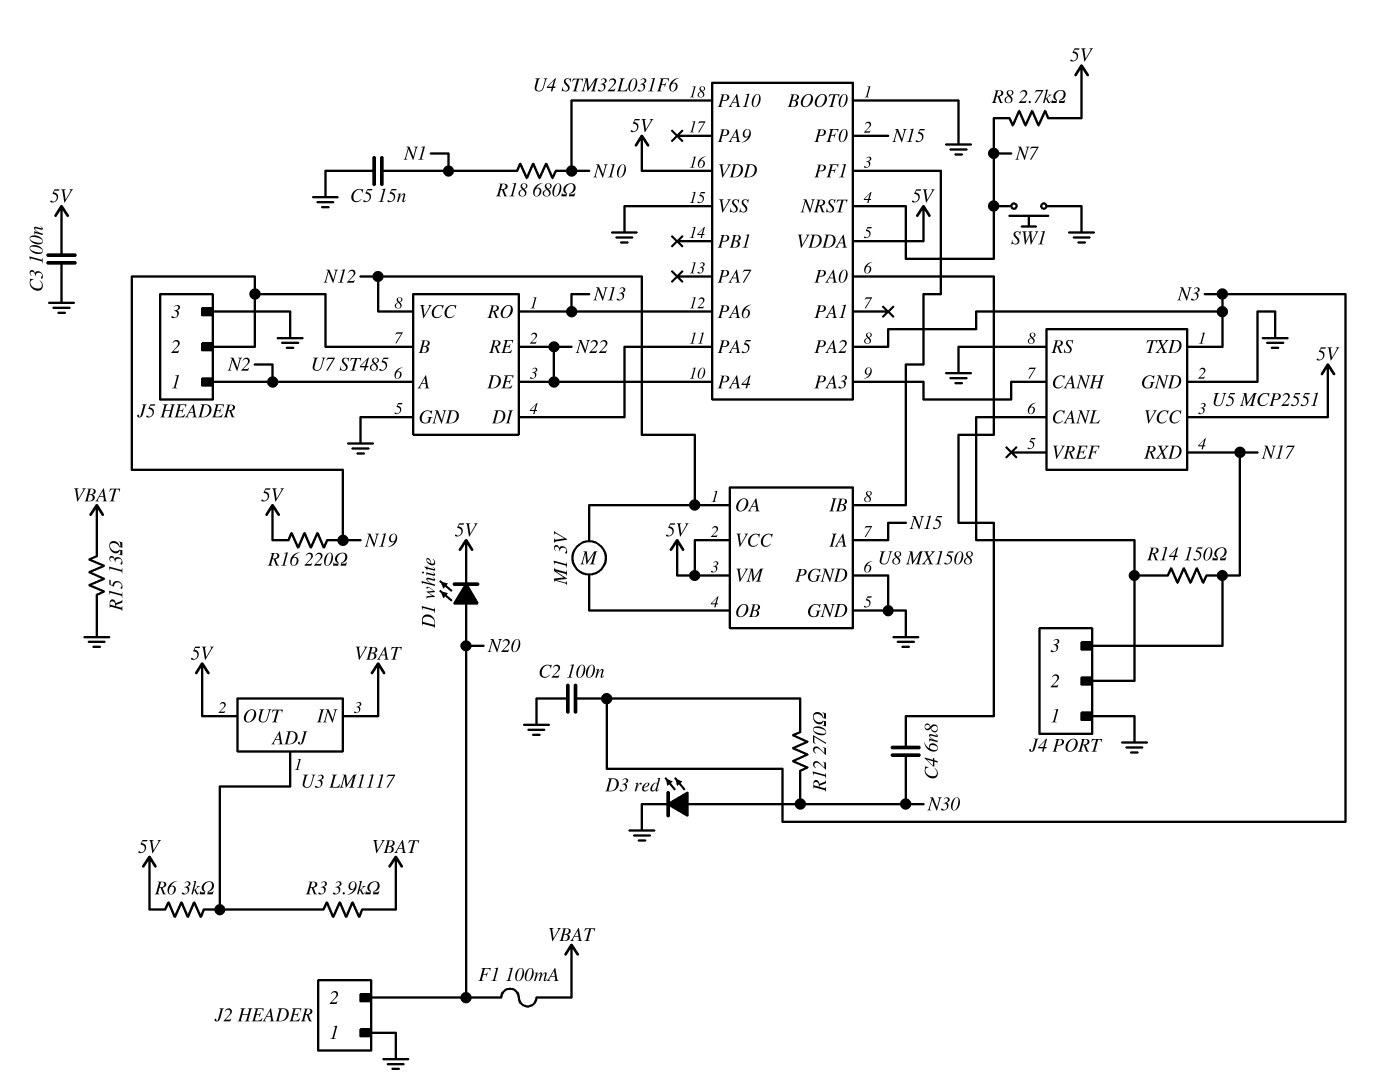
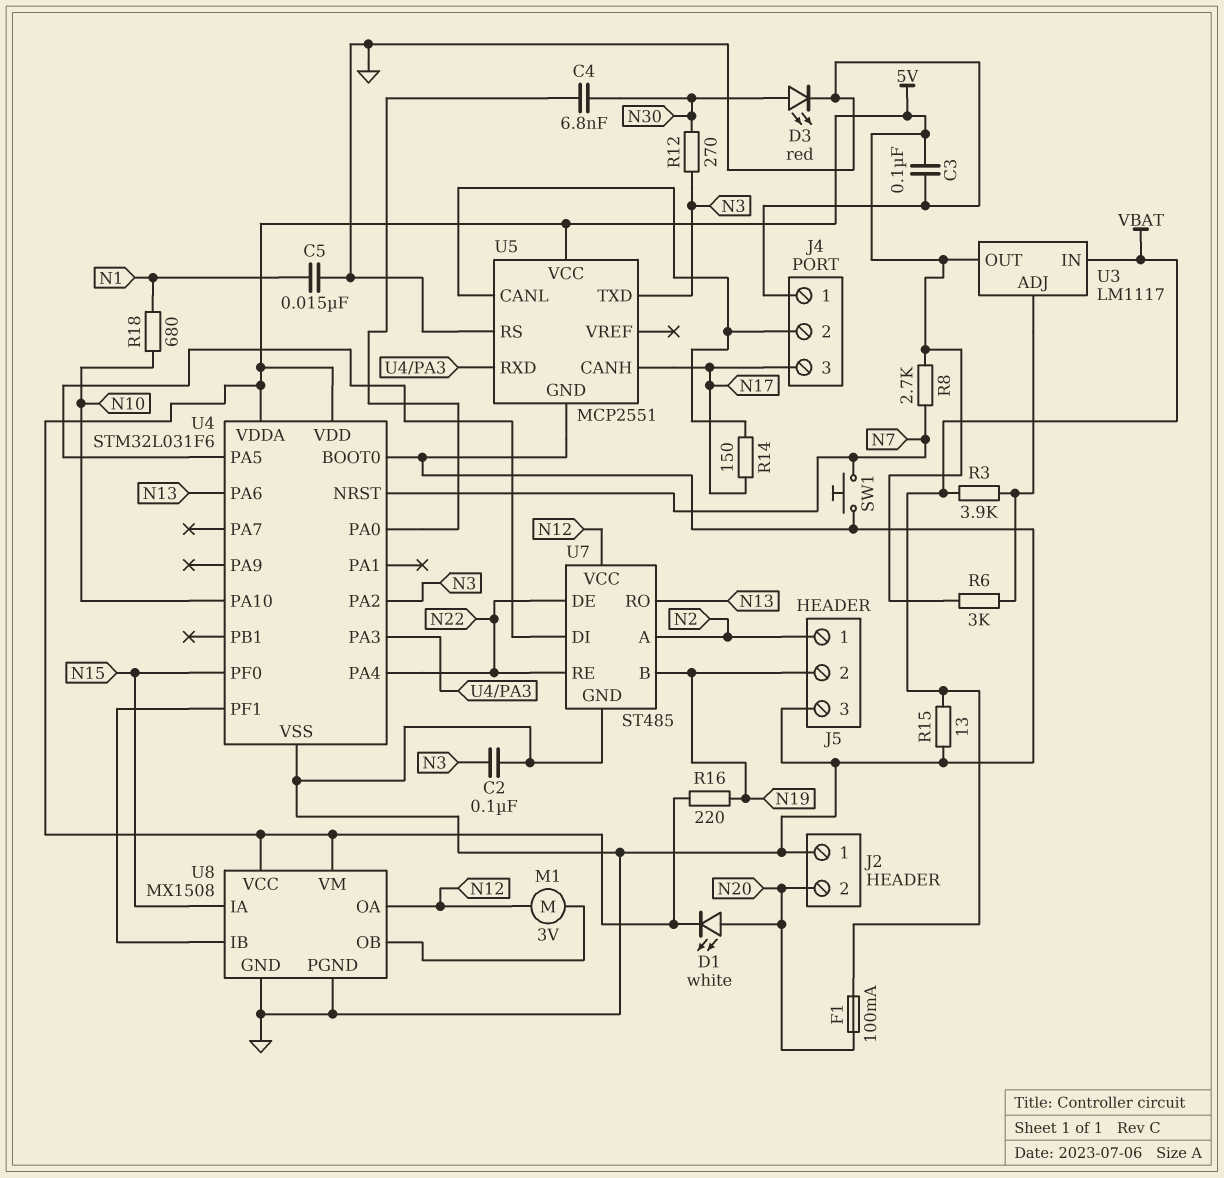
U5 pin CANH: U4/PA3 -> N17
U5 pin RXD: N17 -> U4/PA3

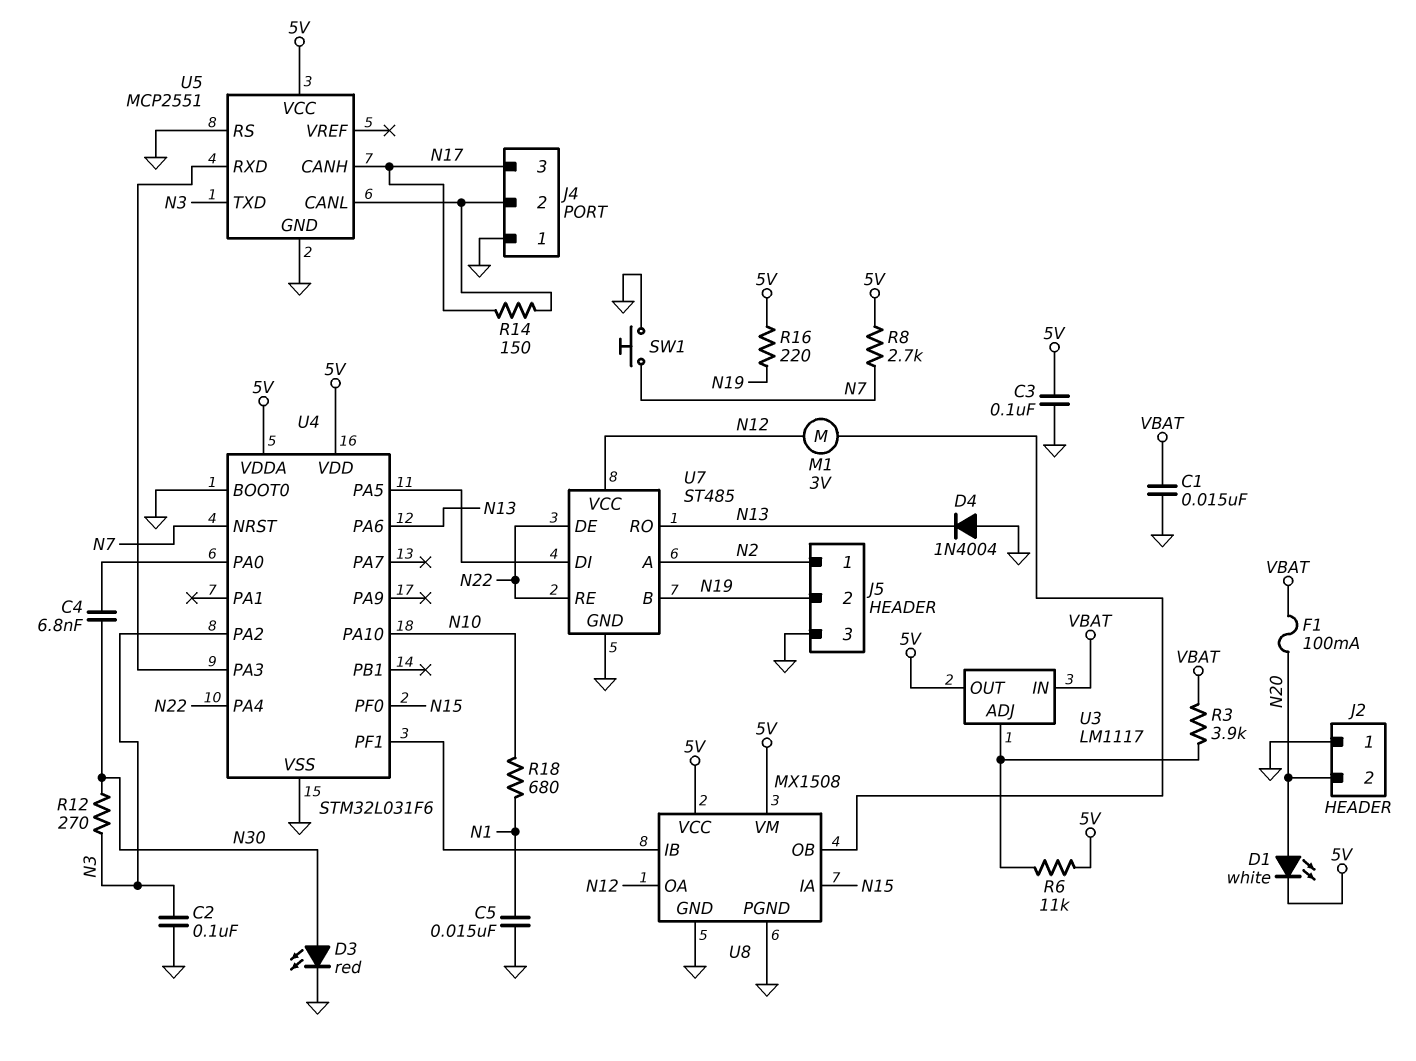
C1: none -> 15nF (GND, VBAT)
D4: none -> diode 1N4004 (A GND, K N13)
R6: 3k (5V, U3/ADJ) -> 11k (5V, U3/ADJ)
R15: 13 (GND, VBAT) -> none

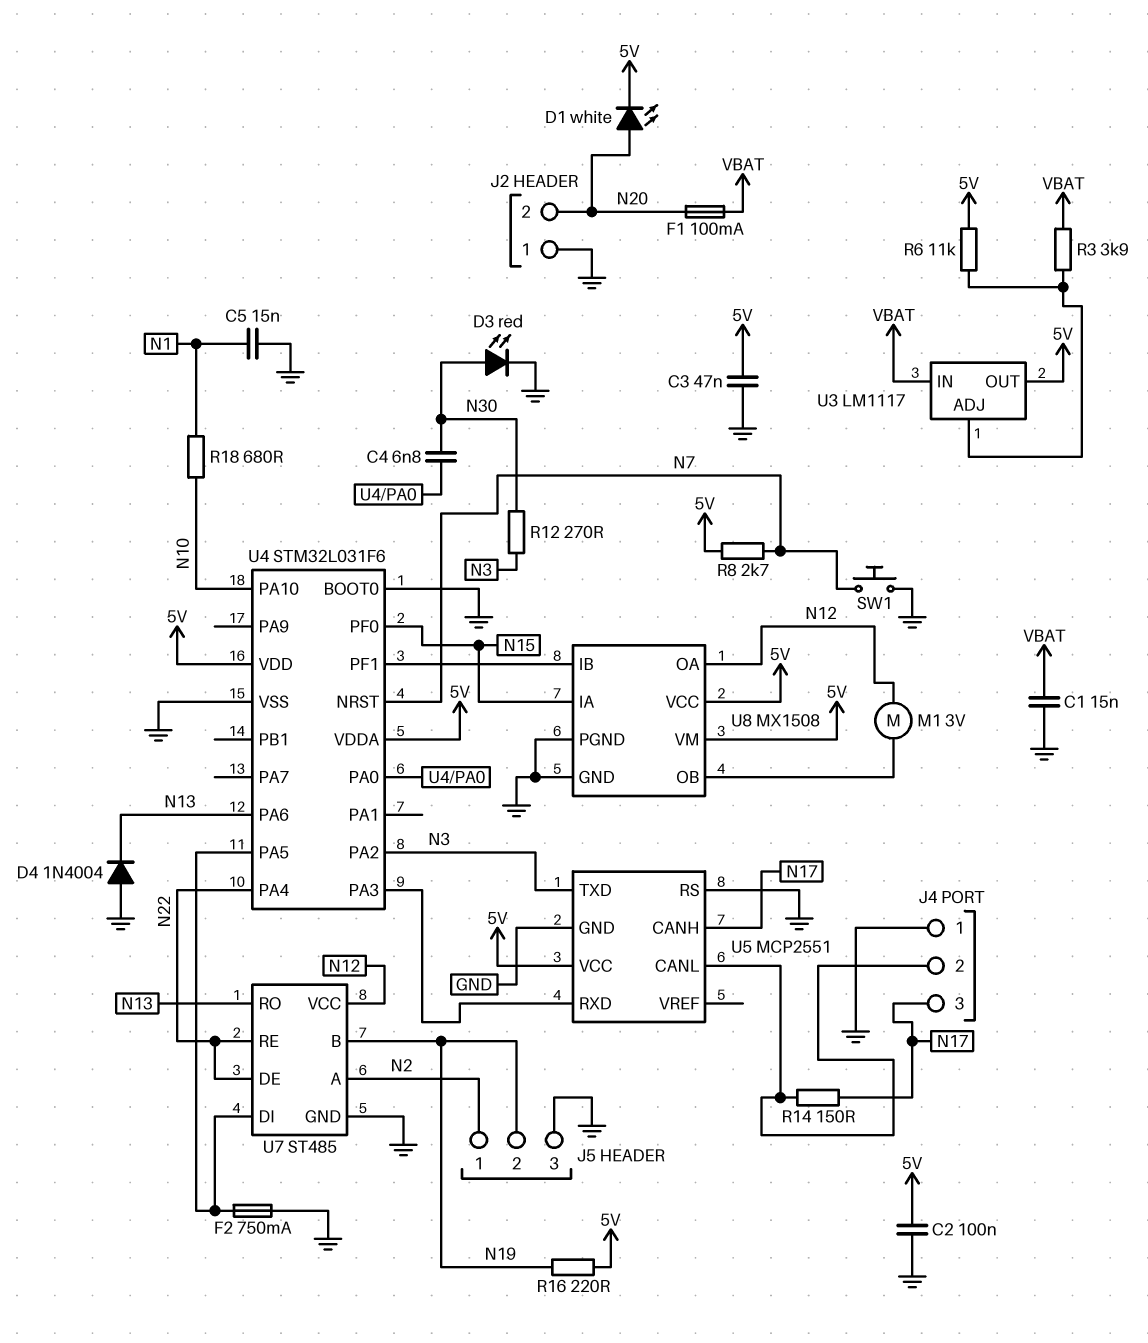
C2: 100nF (GND, N3) -> 100nF (5V, GND)
C3: 100nF (5V, GND) -> 47nF (5V, GND)
F2: none -> 750mA (GND, U4/PA5)

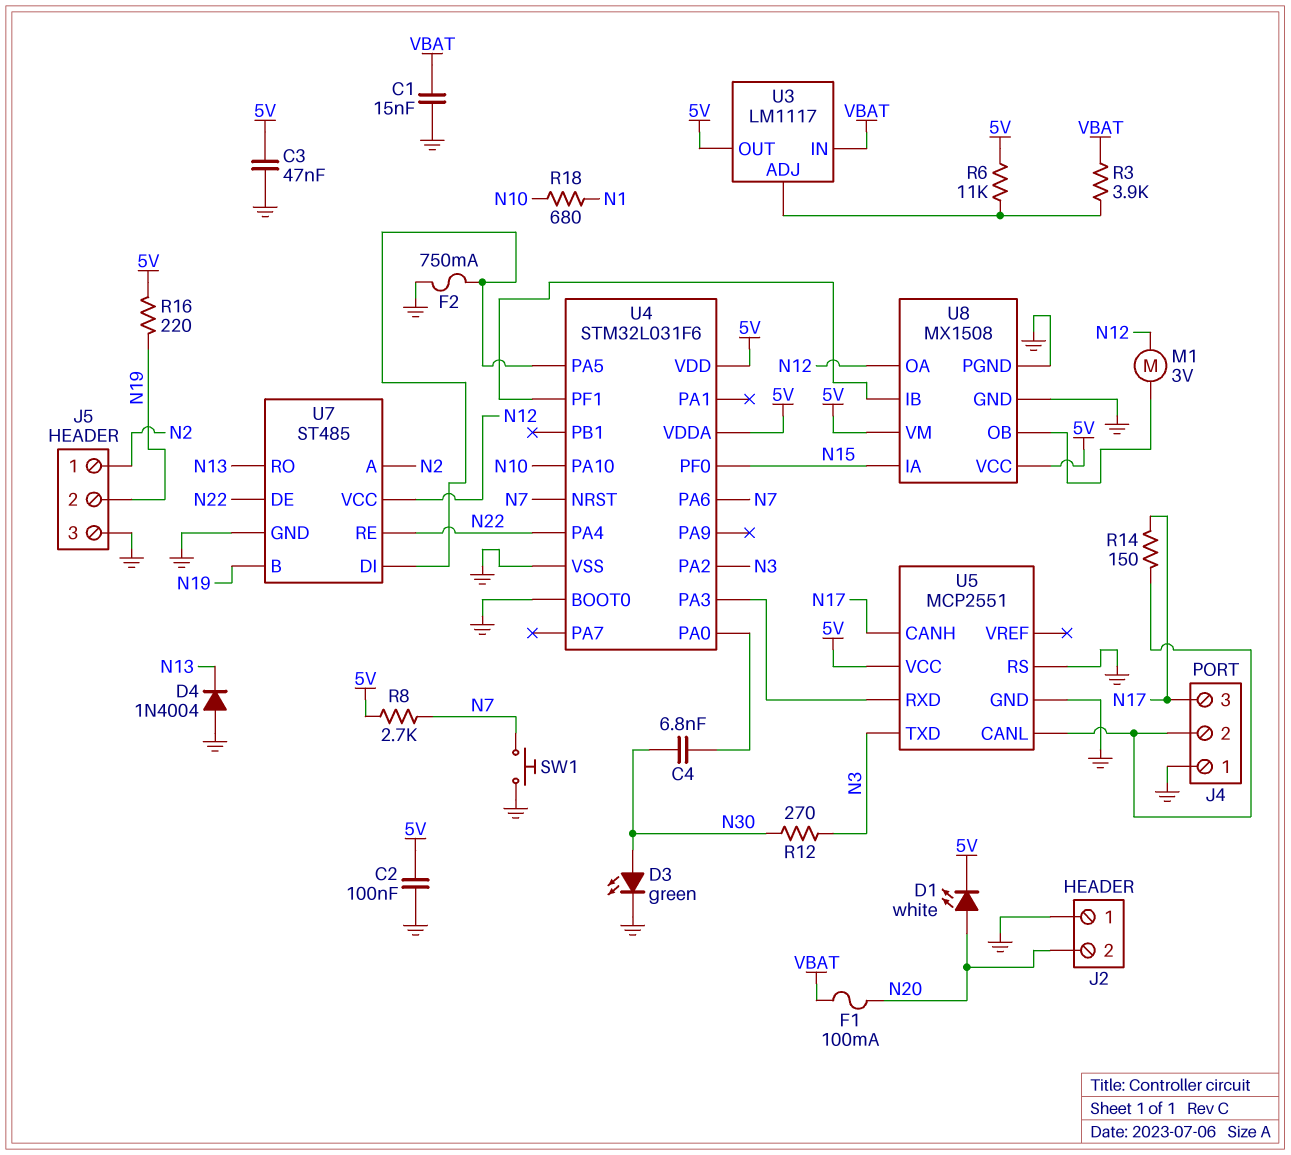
C5: 15nF (GND, N1) -> none
D3: LED red (A N30, K GND) -> LED green (A N30, K GND)
U4 pin PA6: N13 -> N7

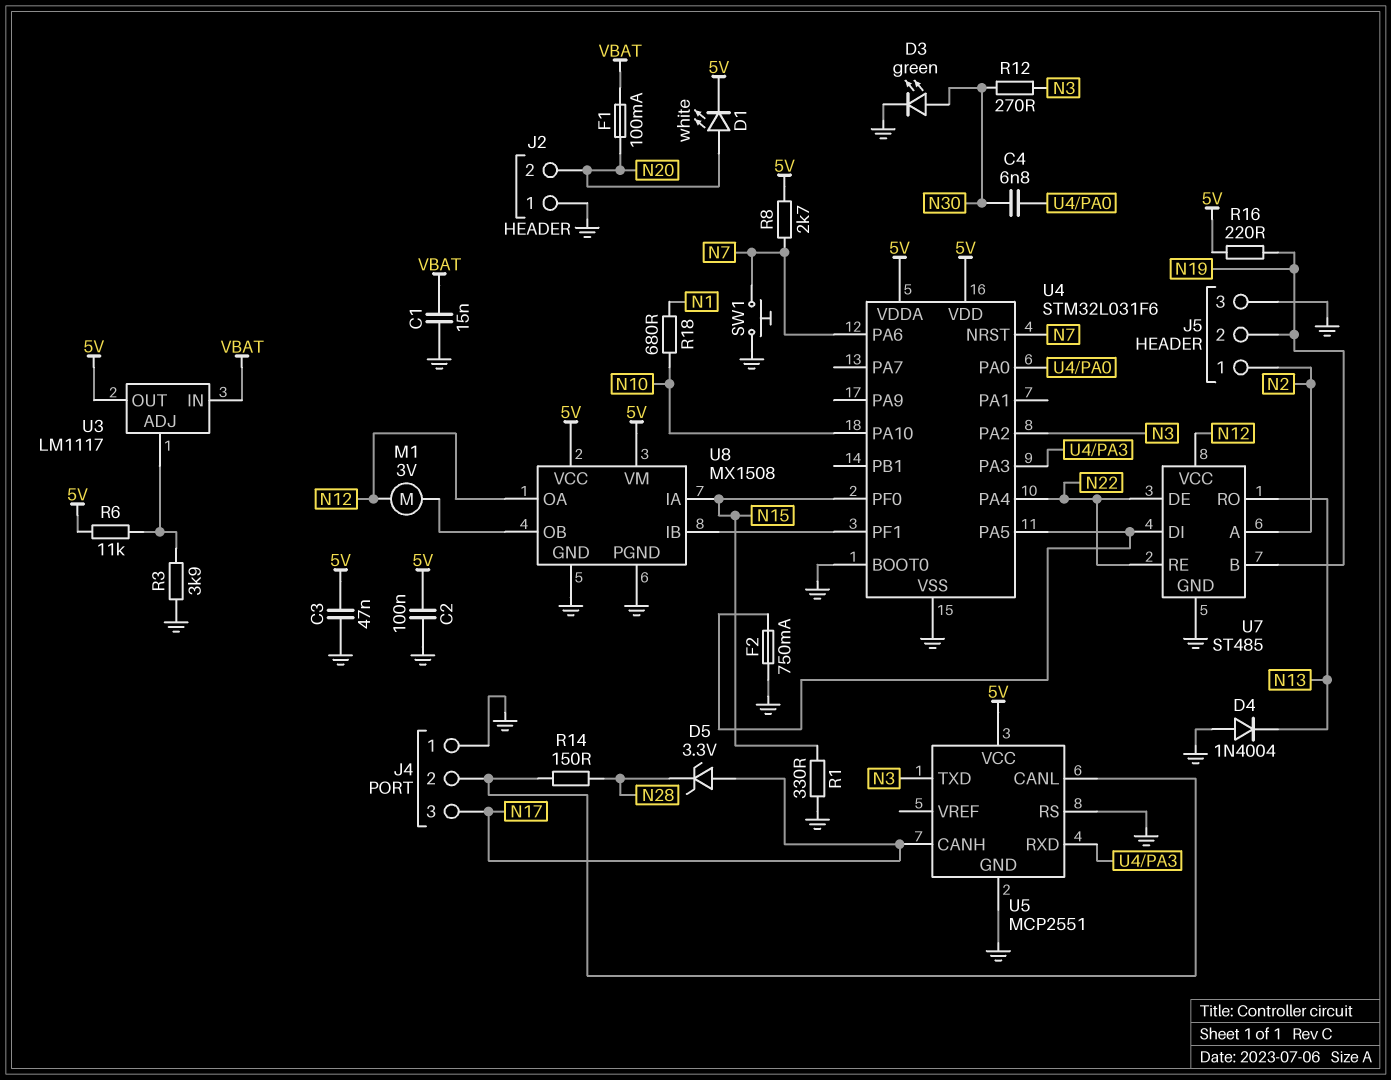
D5: none -> zener 3.3V (A N17, K N28)
R1: none -> 330 (GND, N15)
R3: 3.9k (U3/ADJ, VBAT) -> 3.9k (GND, U3/ADJ)
R14: 150 (J4/2, N17) -> 150 (J4/2, N28)

